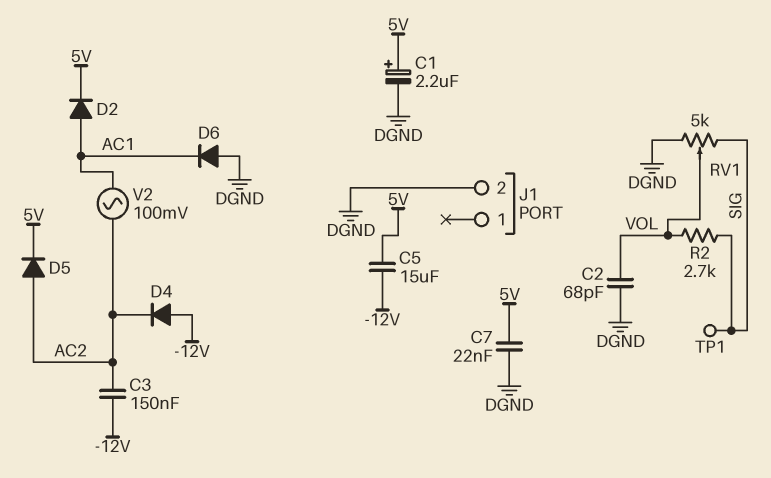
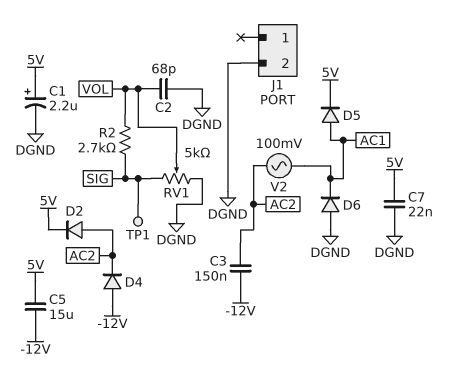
D2: diode (A AC1, K 5V) -> diode (A AC2, K 5V)
D5: diode (A AC2, K 5V) -> diode (A AC1, K 5V)

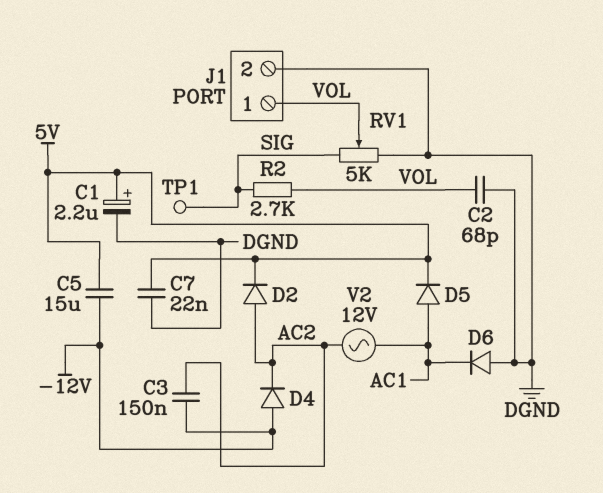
J1 pin 1: none -> VOL
V2: AC 100mV (AC1, AC2) -> AC 12V (AC1, AC2)

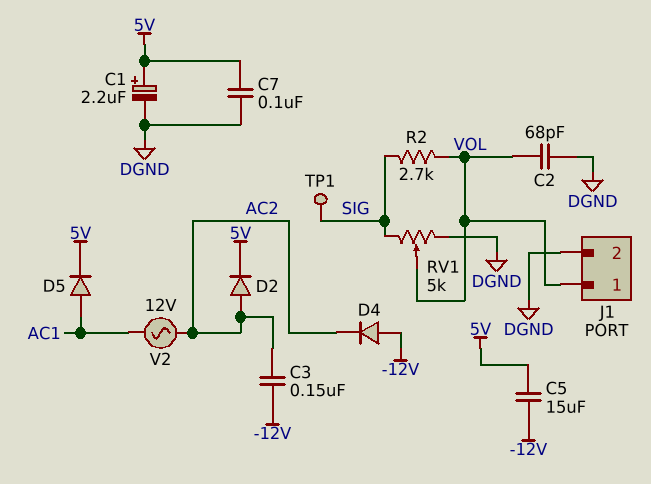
C7: 22nF (5V, DGND) -> 100nF (5V, DGND)
D6: diode (A DGND, K AC1) -> none

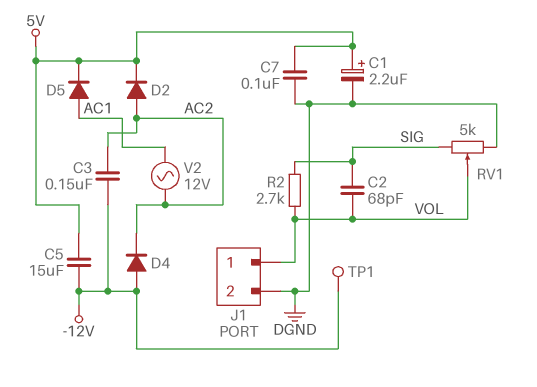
C2: 68pF (DGND, VOL) -> 68pF (SIG, VOL)
TP1: test point (SIG) -> test point (-12V)

